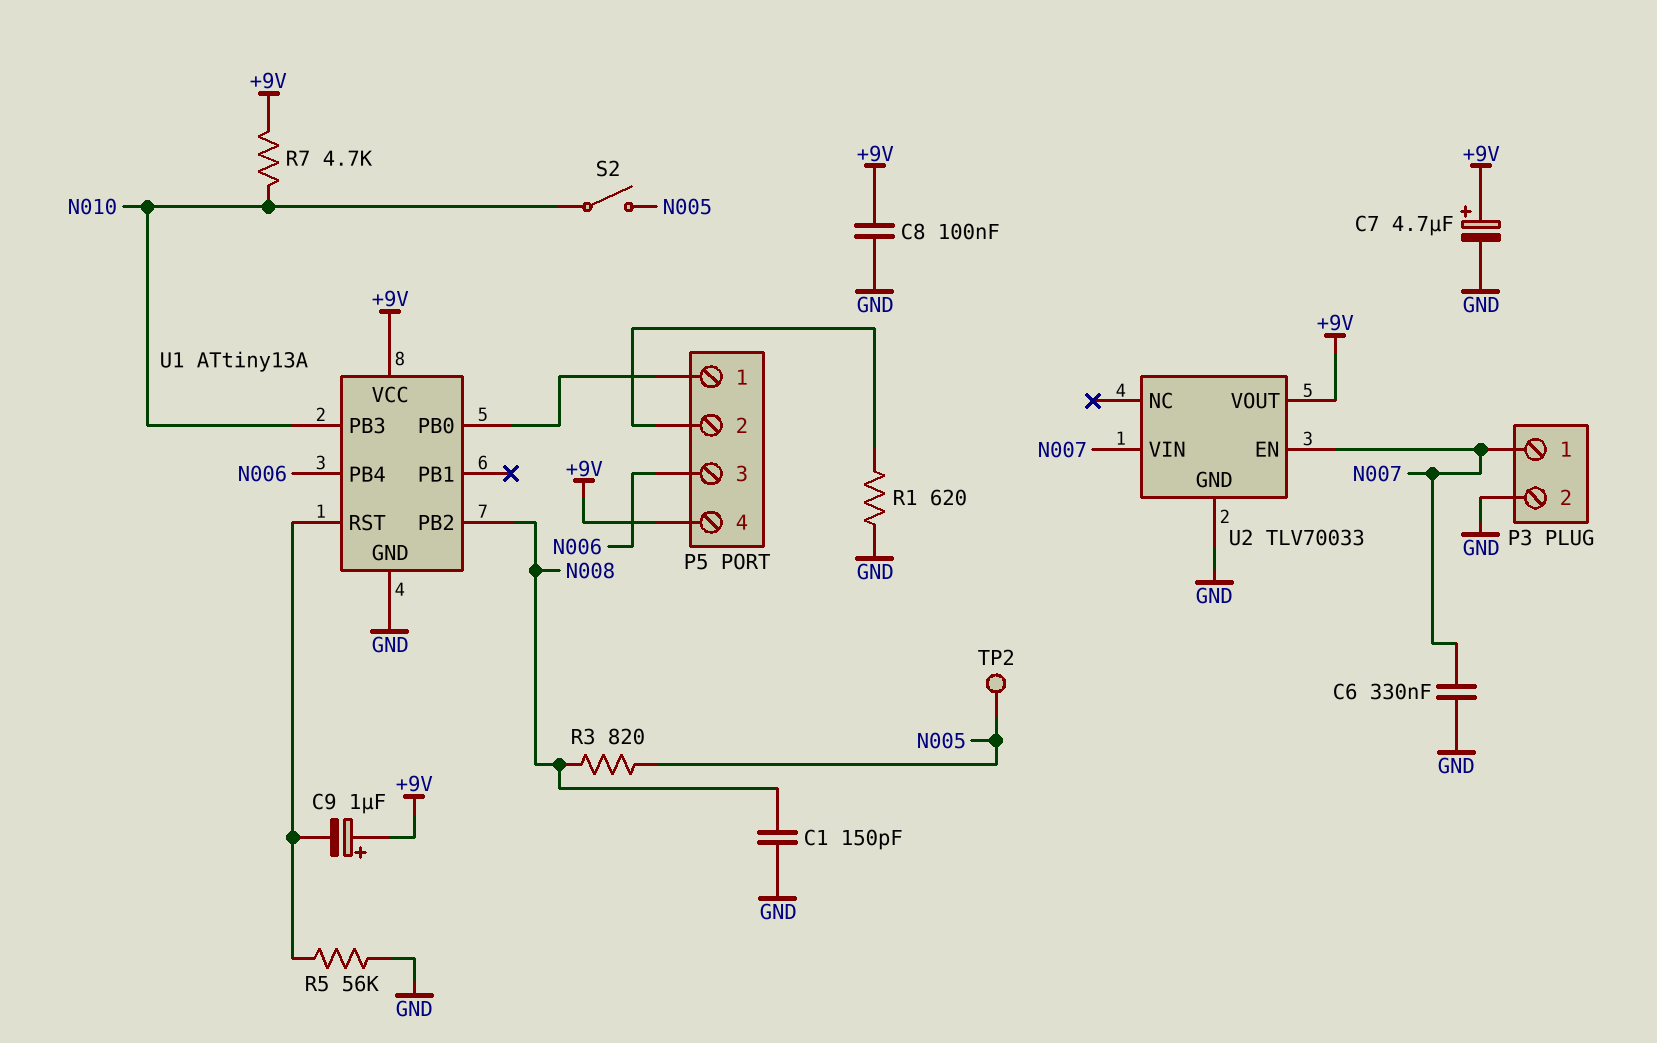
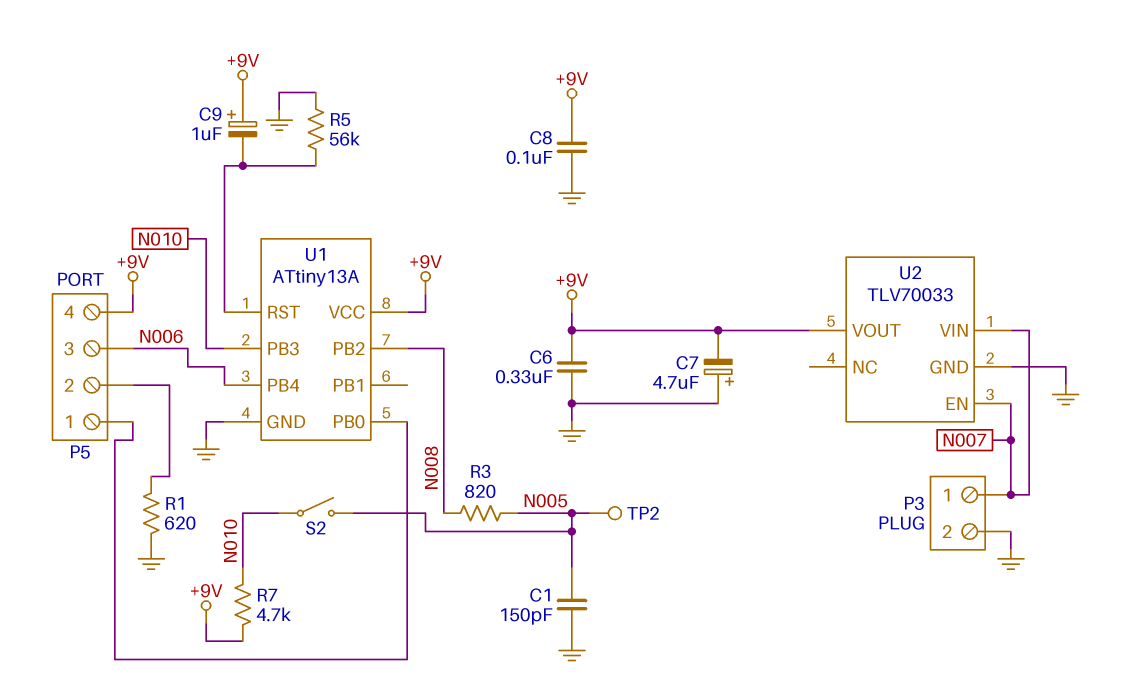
C1: 150pF (GND, N008) -> 150pF (GND, N005)
C6: 330nF (GND, N007) -> 330nF (+9V, GND)
C7: 4.7uF (plus +9V, minus GND) -> 4.7uF (plus GND, minus +9V)

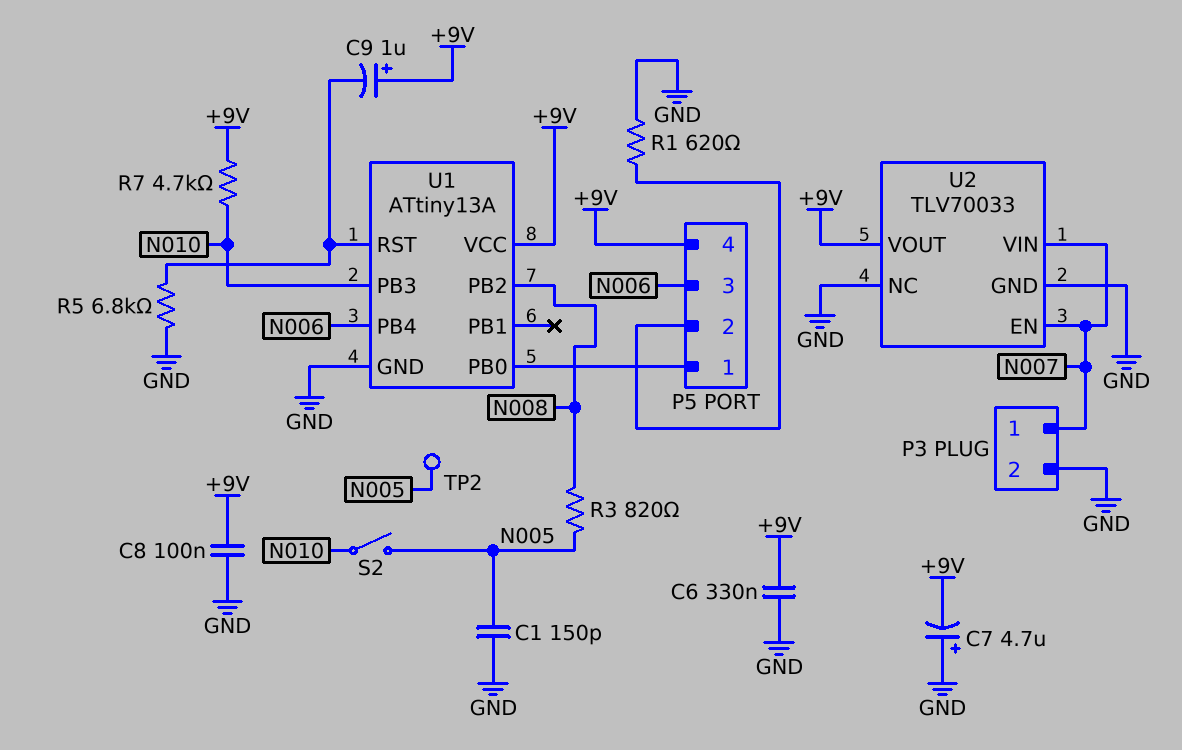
R5: 56k (GND, U1/RST) -> 6.8k (GND, U1/RST)
U2 pin NC: none -> GND

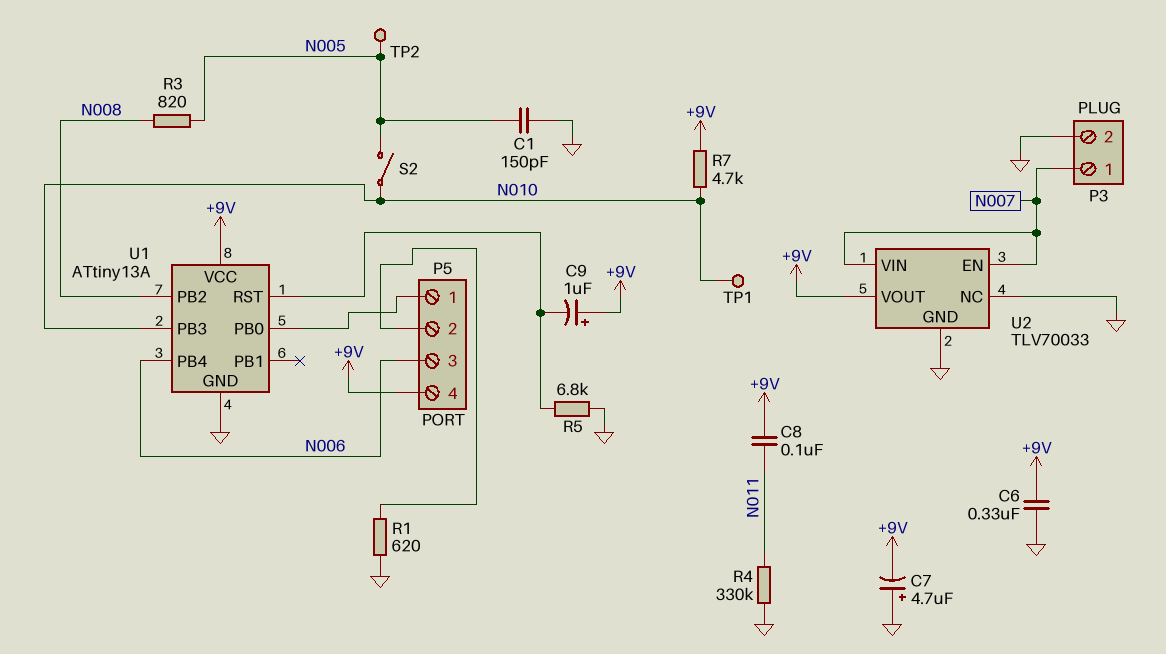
C8: 100nF (+9V, GND) -> 100nF (+9V, N011)
R4: none -> 330k (GND, N011)
TP1: none -> test point (N010)

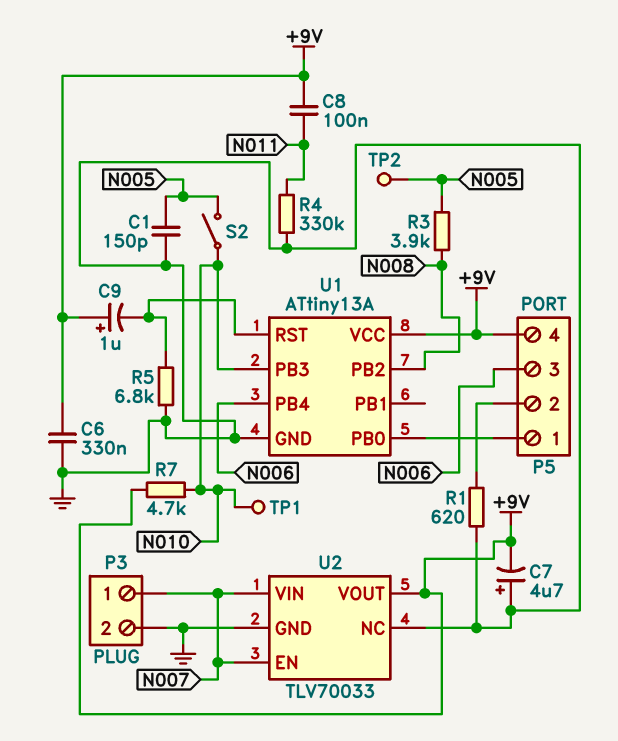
R3: 820 (N005, N008) -> 3.9k (N005, N008)

